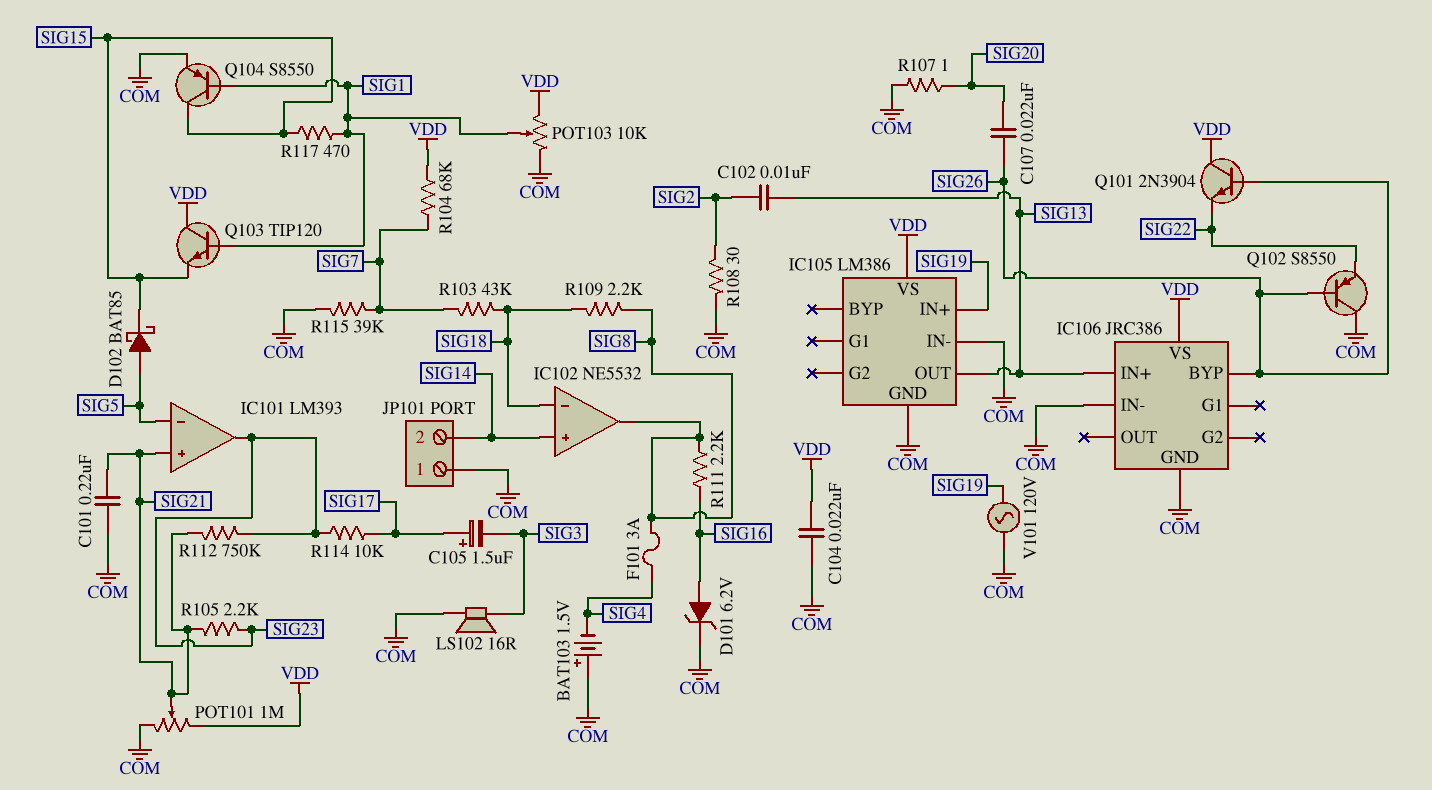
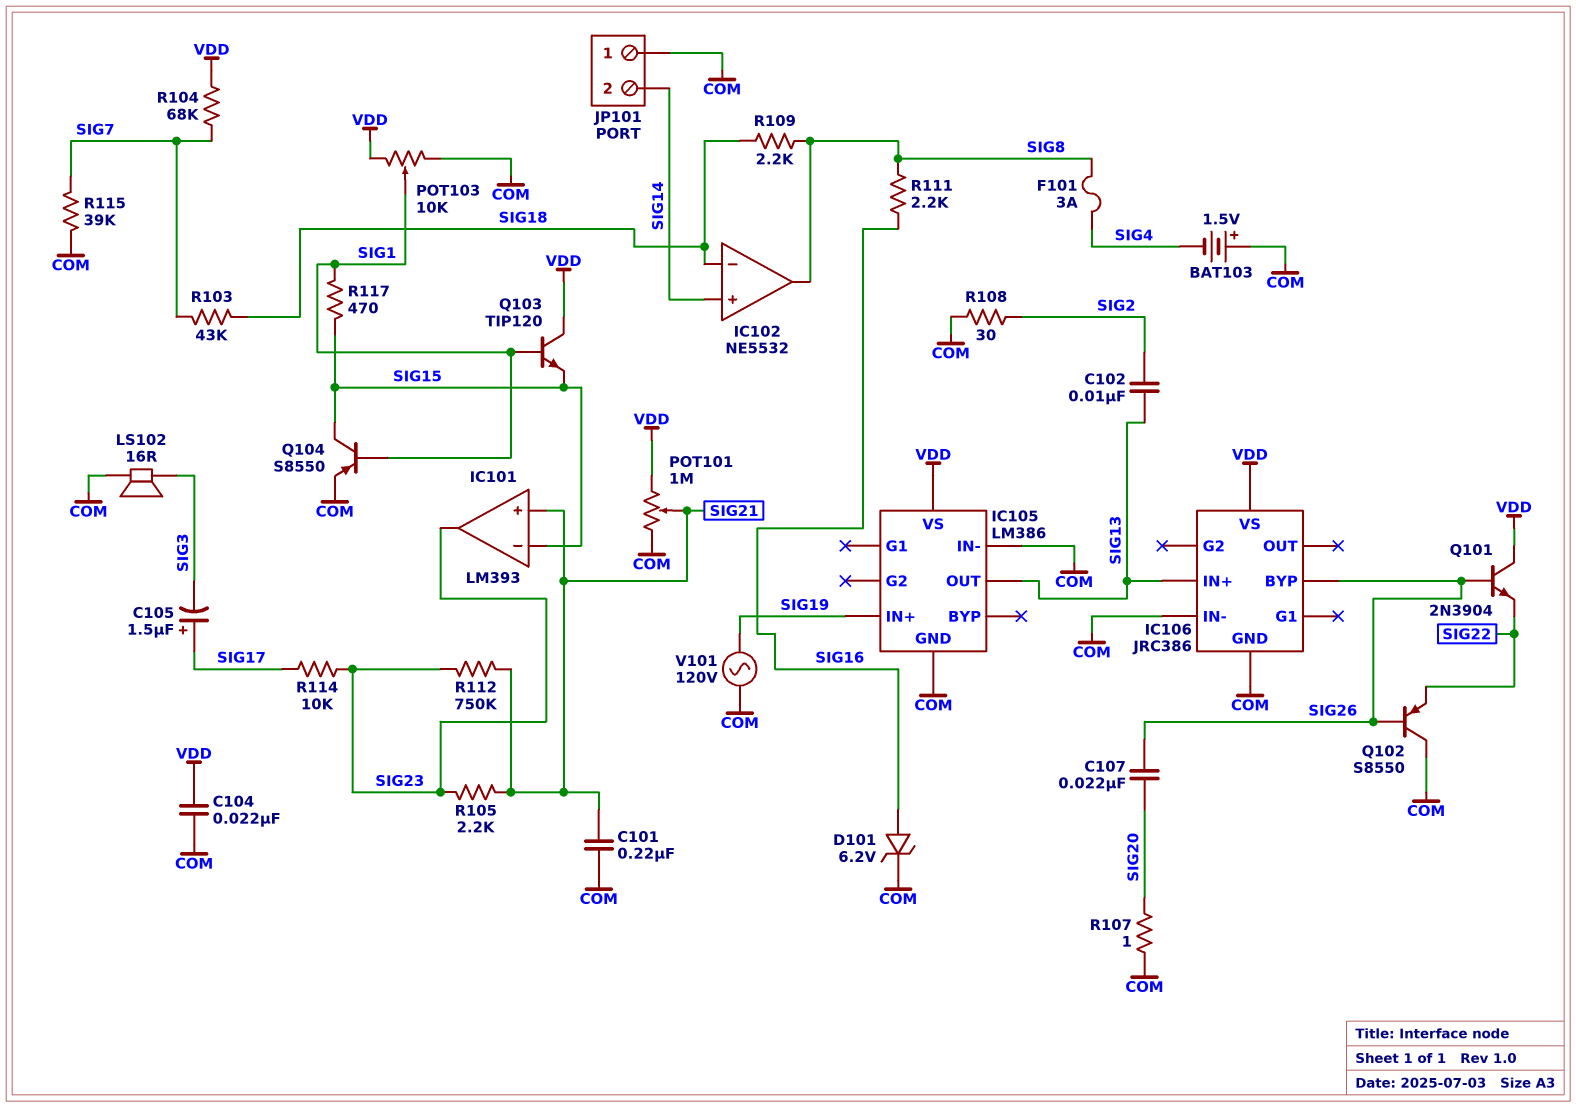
D102: schottky BAT85 (A SIG5, K SIG15) -> none
IC101 pin in-: SIG5 -> SIG15

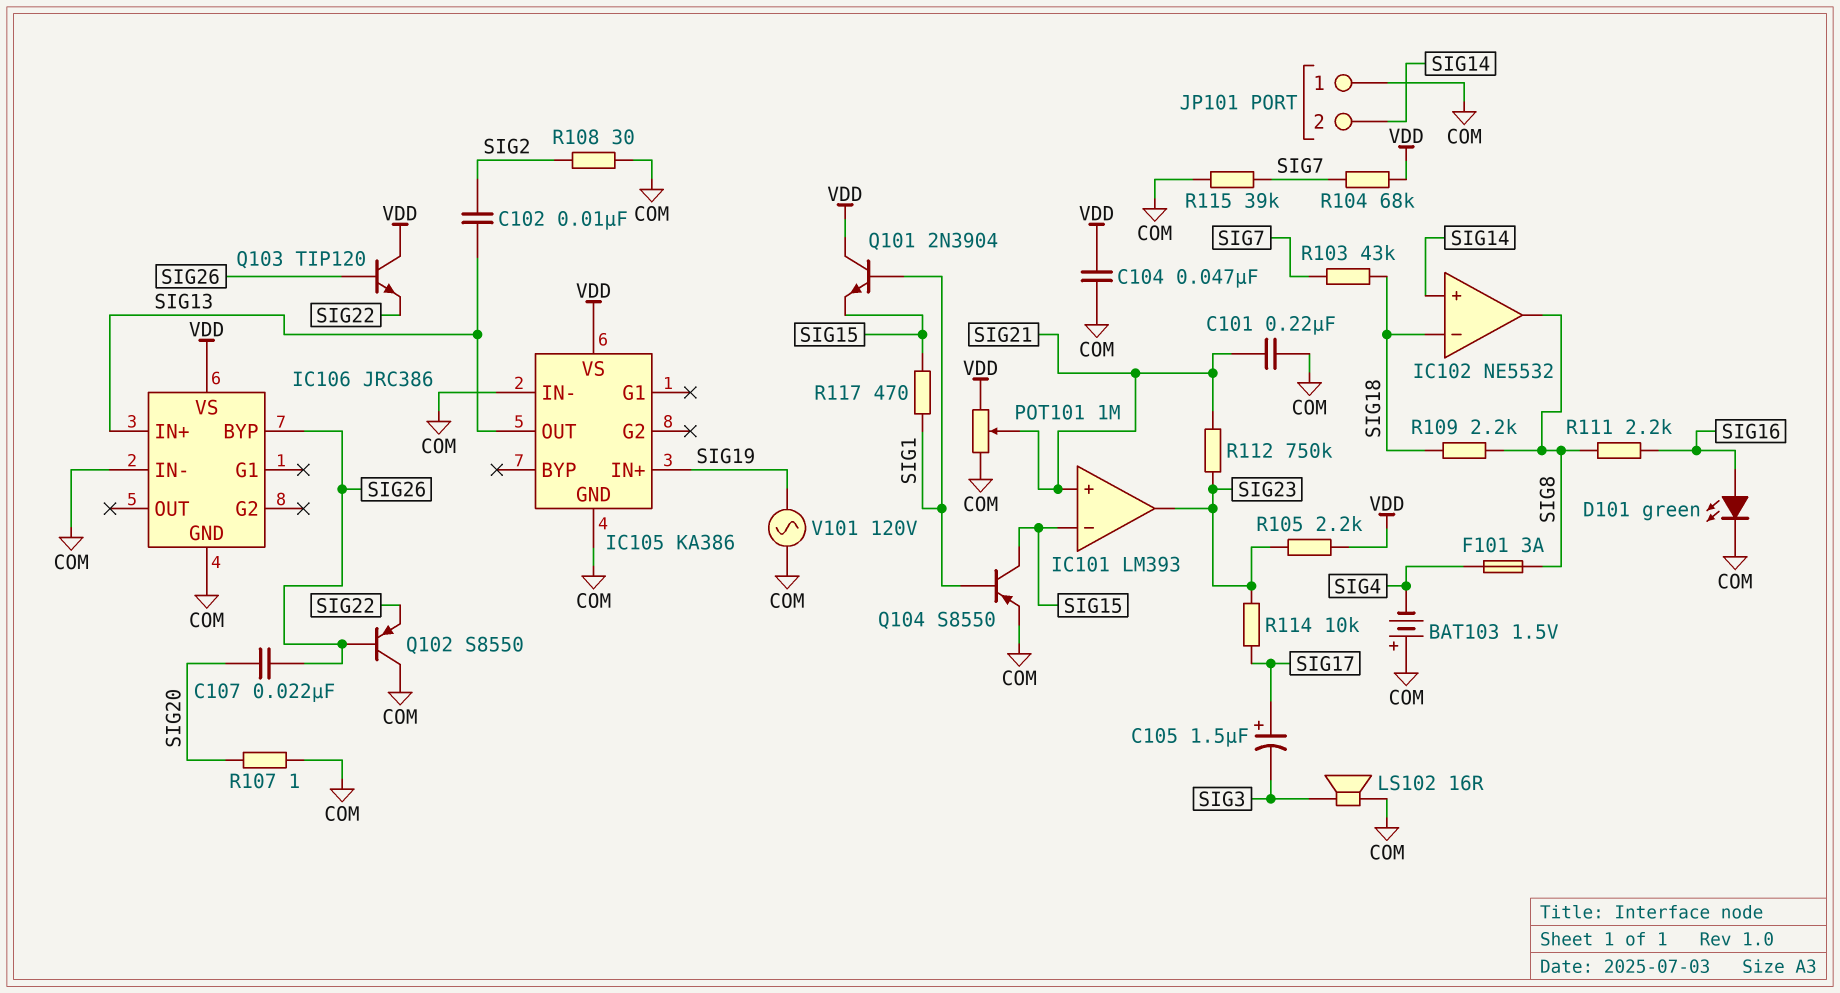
C104: 22nF (COM, VDD) -> 47nF (COM, VDD)
D101: zener 6.2V (A SIG16, K COM) -> LED green (A SIG16, K COM)
IC105: LM386 -> KA386
POT103: 10k (COM, VDD, wiper SIG1) -> none
Q101: NPN 2N3904 (B SIG26, C VDD, E SIG22) -> NPN 2N3904 (B SIG1, C VDD, E SIG15)
Q103: NPN TIP120 (B SIG1, C VDD, E SIG15) -> NPN TIP120 (B SIG26, C VDD, E SIG22)
R105: 2.2k (SIG21, SIG23) -> 2.2k (SIG23, VDD)

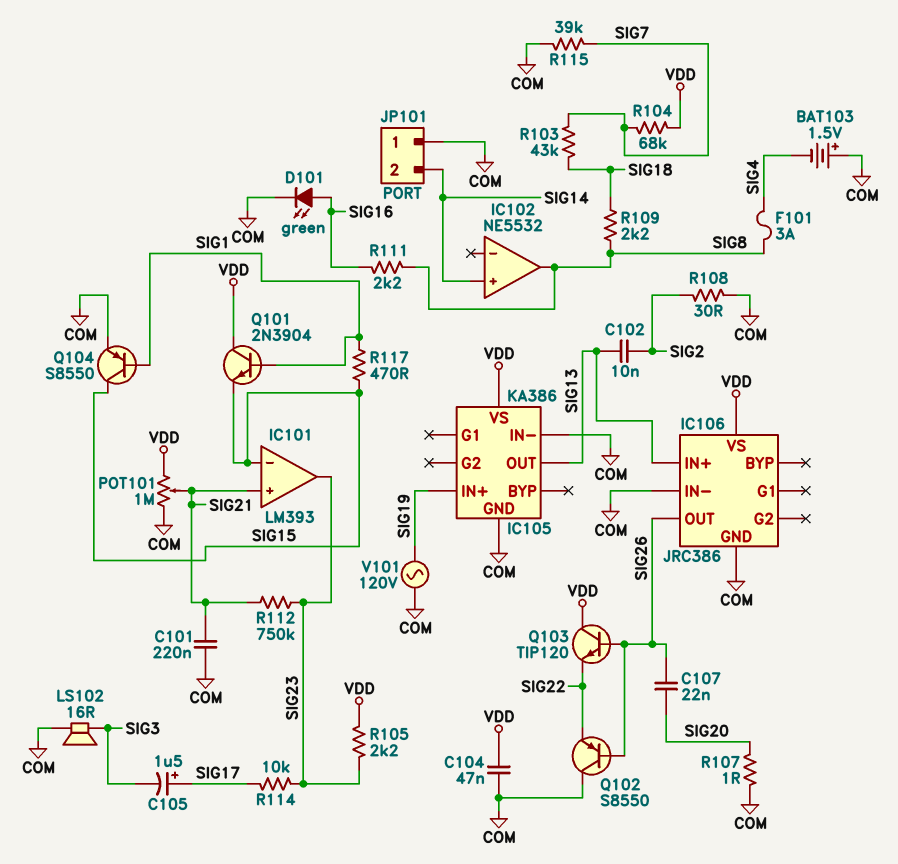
IC102 pin in-: SIG18 -> none
IC106 pin BYP: SIG26 -> none
IC106 pin OUT: none -> SIG26

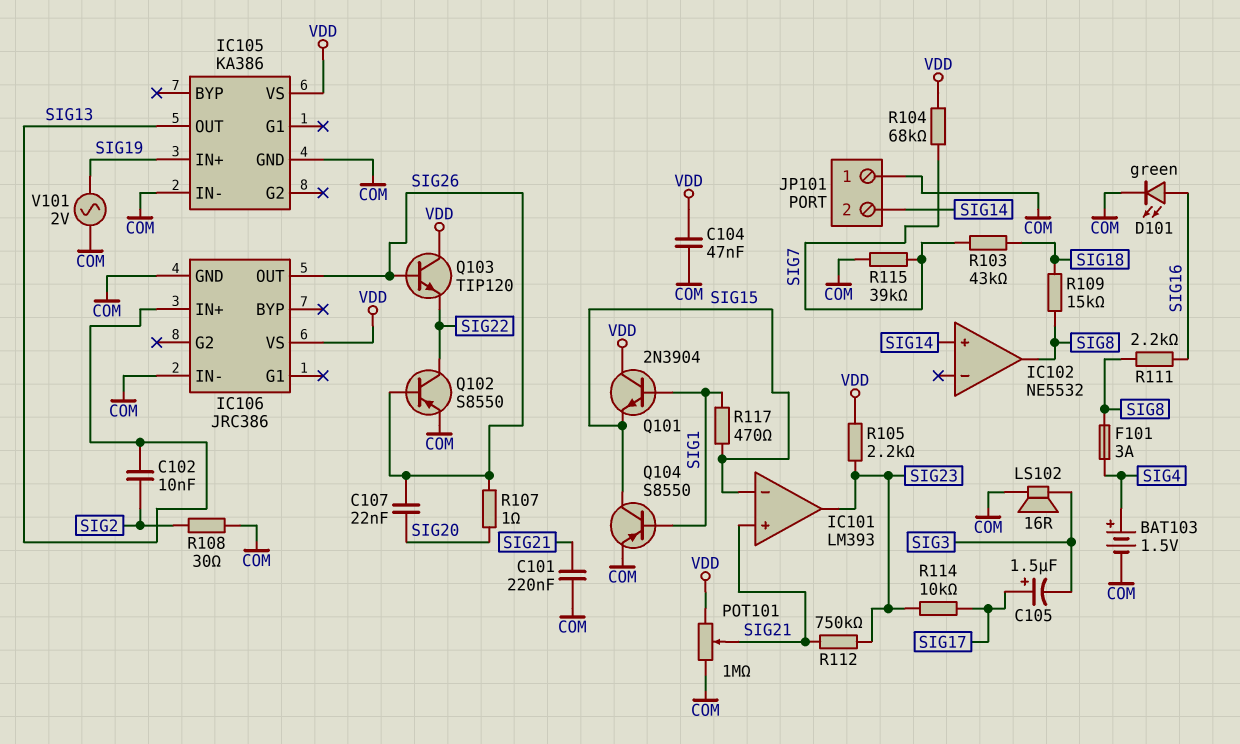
BAT103: 1.5V (plus COM, minus SIG4) -> 1.5V (plus SIG4, minus COM)
Q102: PNP S8550 (B SIG26, C COM, E SIG22) -> PNP S8550 (B SIG26, C SIG22, E COM)
R107: 1 (COM, SIG20) -> 1 (SIG20, SIG26)
R109: 2.2k (SIG8, SIG18) -> 15k (SIG8, SIG18)
V101: AC 120V (COM, SIG19) -> AC 2V (COM, SIG19)

